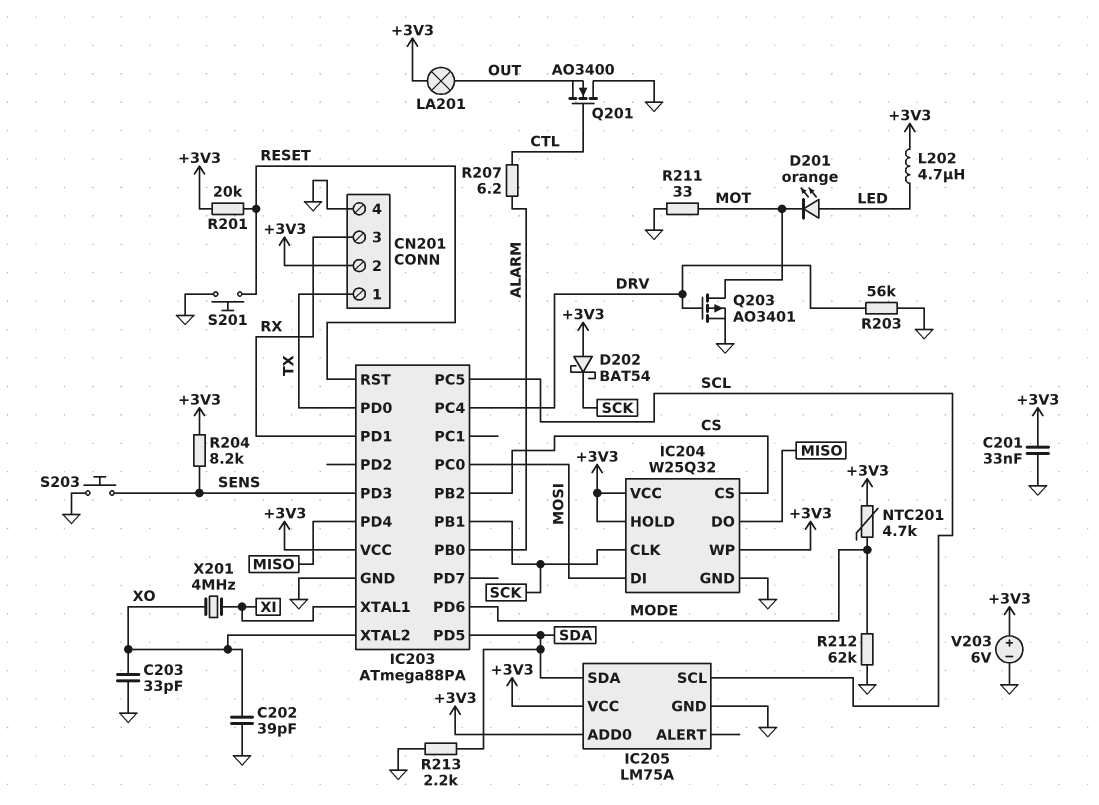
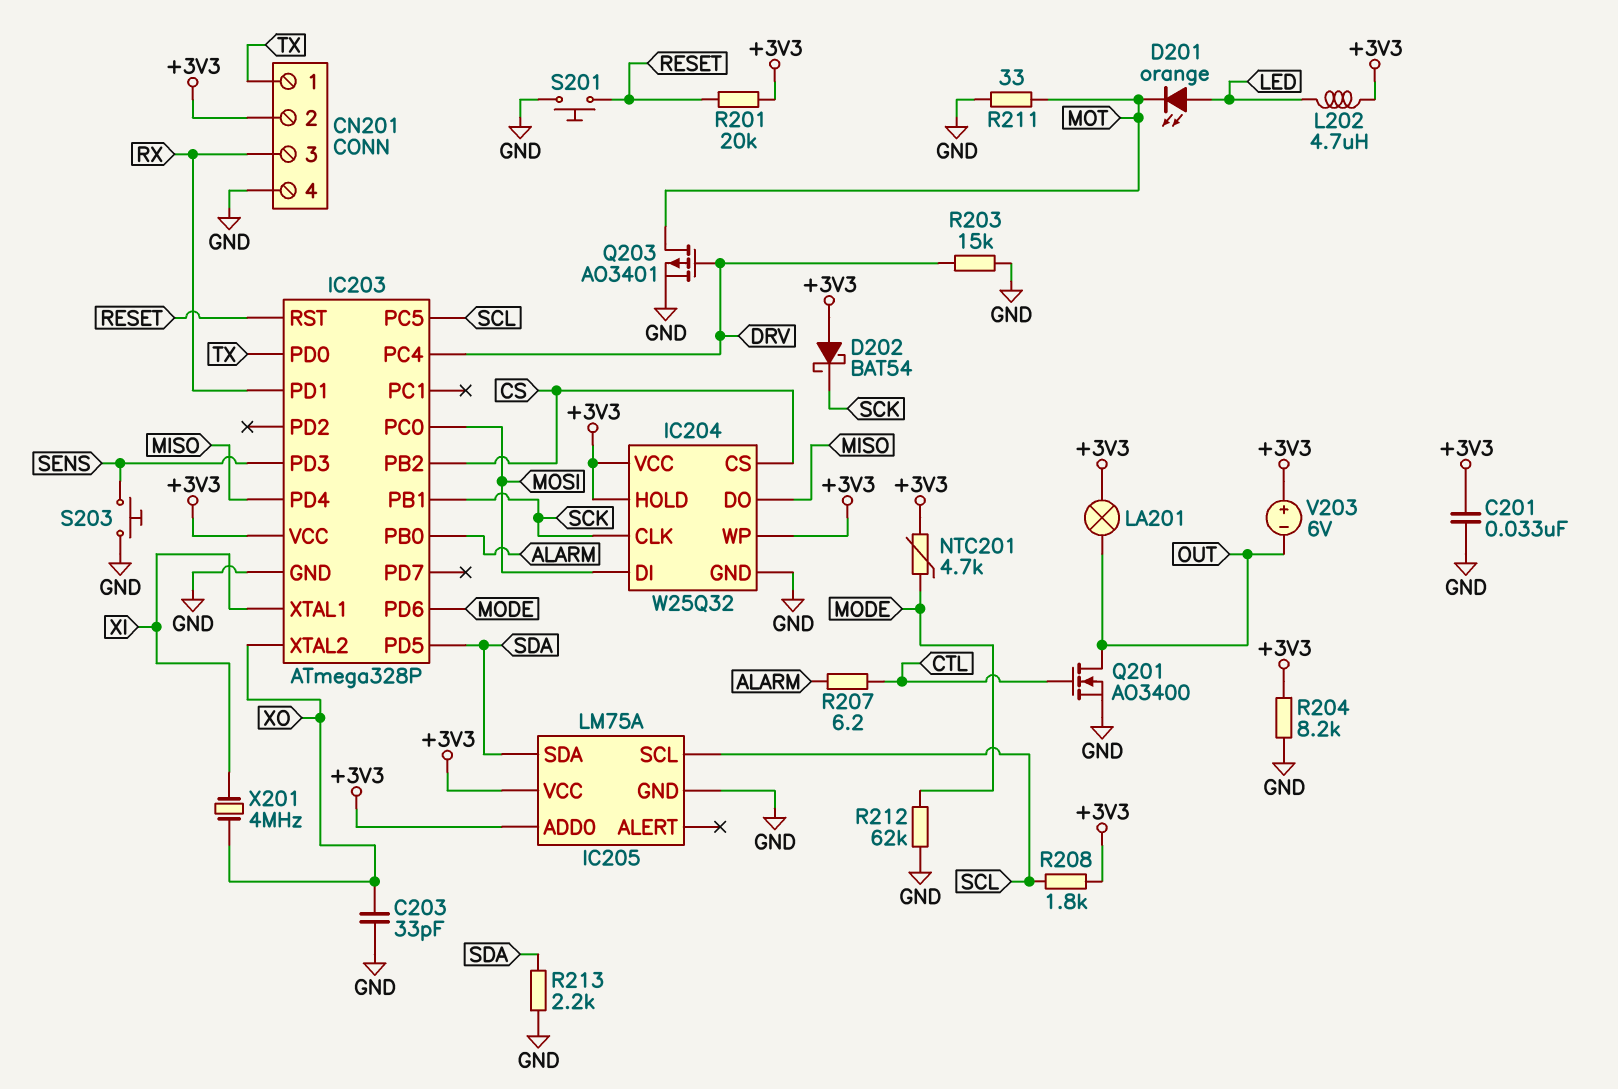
C202: 39pF (GND, XO) -> none
IC203: ATmega88PA -> ATmega328P
Q201: NMOS AO3400 (G CTL, D GND, S OUT) -> NMOS AO3400 (G CTL, D OUT, S GND)
R203: 56k (DRV, GND) -> 15k (DRV, GND)
R204: 8.2k (+3V3, SENS) -> 8.2k (+3V3, GND)
R208: none -> 1.8k (+3V3, SCL)
V203: 6V (plus +3V3, minus GND) -> 6V (plus +3V3, minus OUT)

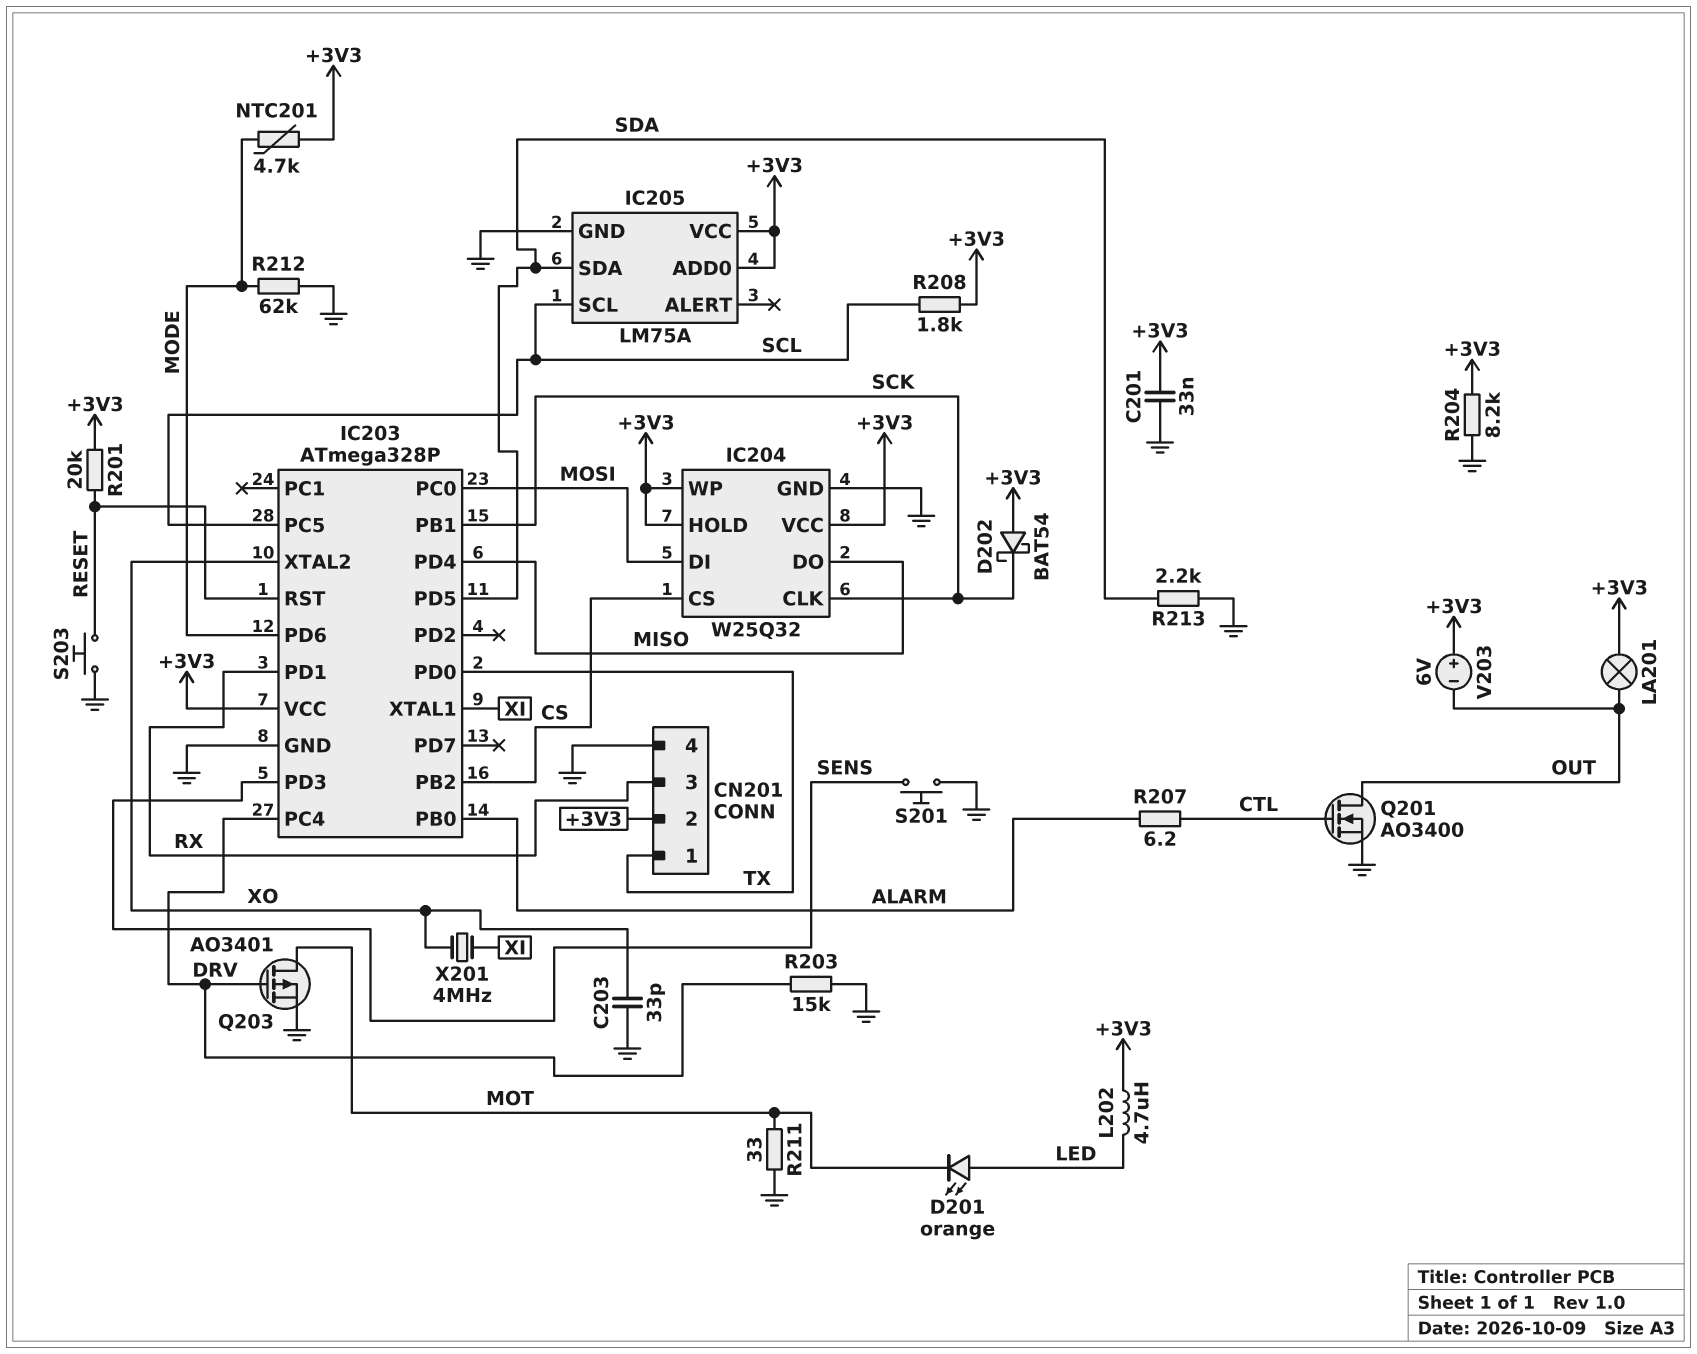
S201: button (GND, RESET) -> button (GND, SENS)
S203: button (GND, SENS) -> button (GND, RESET)

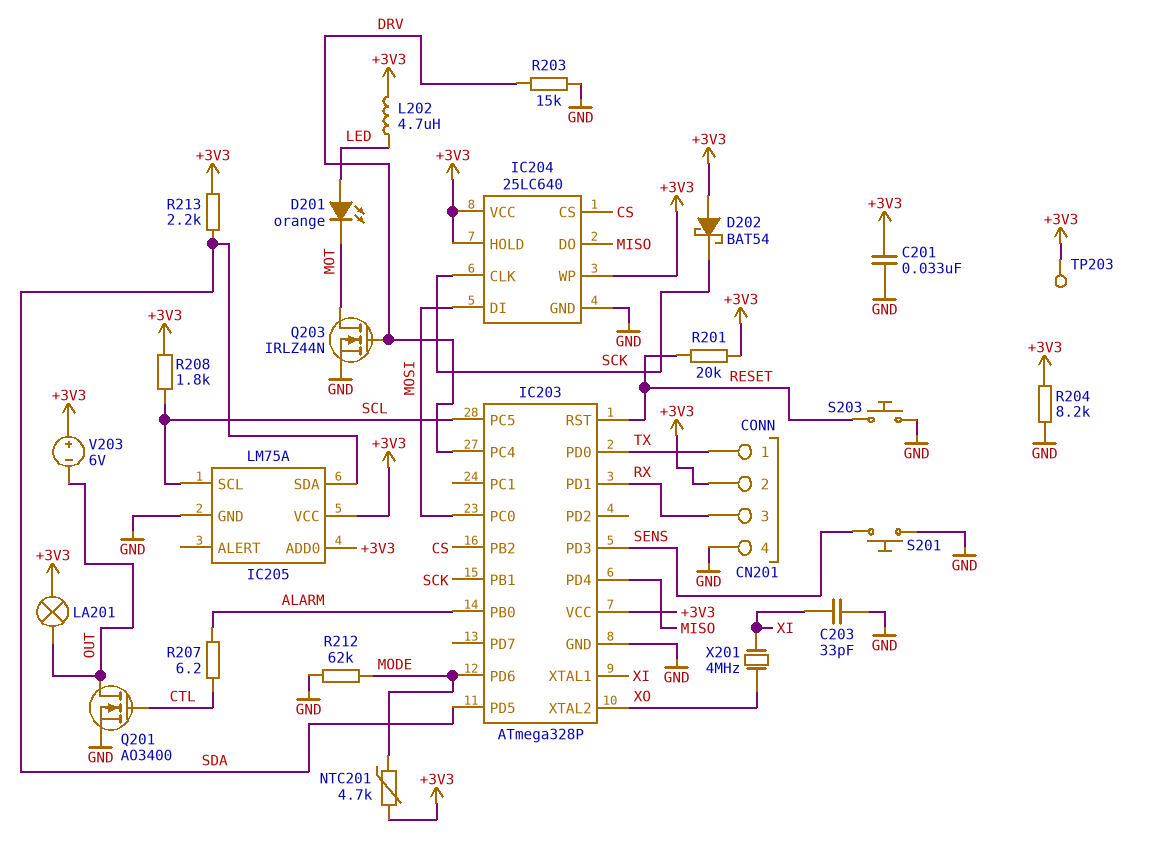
C203: 33pF (GND, XO) -> 33pF (GND, XI)
IC204: W25Q32 -> 25LC640
Q203: PMOS AO3401 (G DRV, D MOT, S GND) -> NMOS IRLZ44N (G DRV, D MOT, S GND)
R211: 33 (GND, MOT) -> none
R213: 2.2k (GND, SDA) -> 2.2k (+3V3, SDA)
TP203: none -> test point (+3V3)

